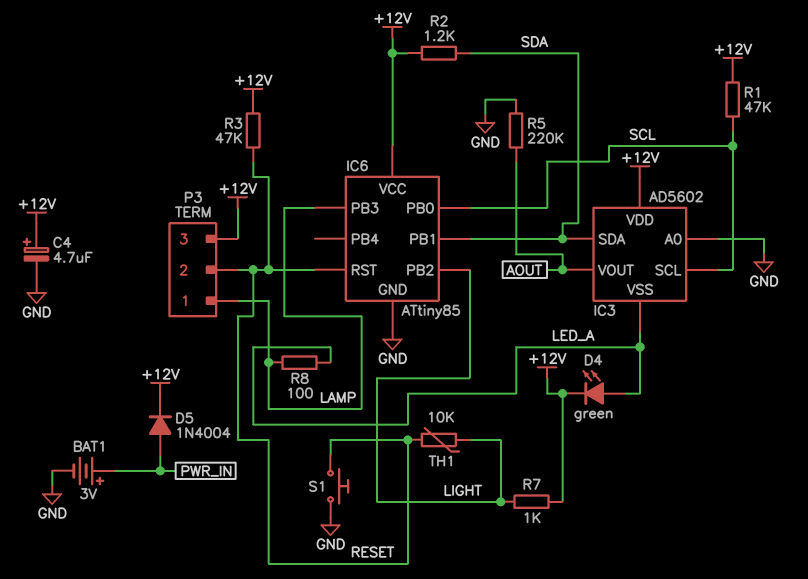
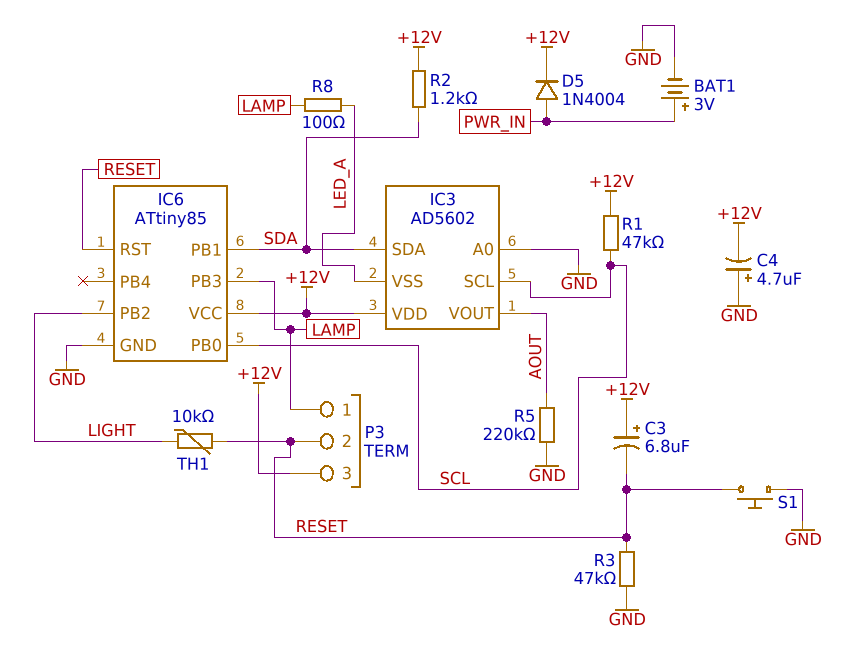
C3: none -> 6.8uF (plus +12V, minus RESET)
C4: 4.7uF (plus +12V, minus GND) -> 4.7uF (plus GND, minus +12V)
D4: LED green (A LED_A, K +12V) -> none
R3: 47k (+12V, RESET) -> 47k (GND, RESET)
R7: 1k (+12V, LIGHT) -> none

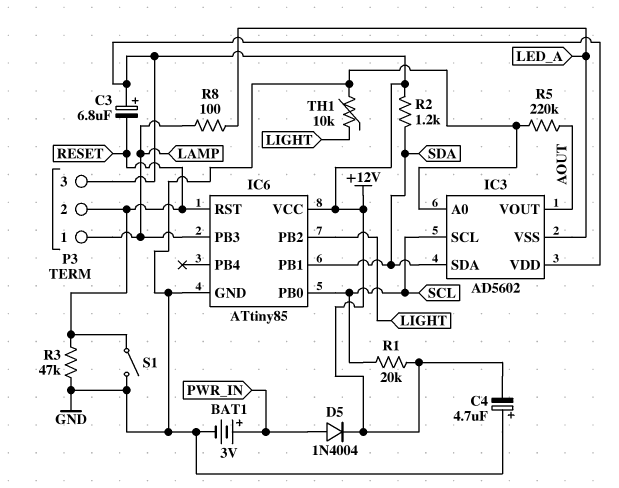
R1: 47k (+12V, SCL) -> 20k (+12V, SCL)
S1: button (GND, RESET) -> switch (GND, RESET)
TH1: 10k (LIGHT, RESET) -> 10k (GND, LIGHT)

